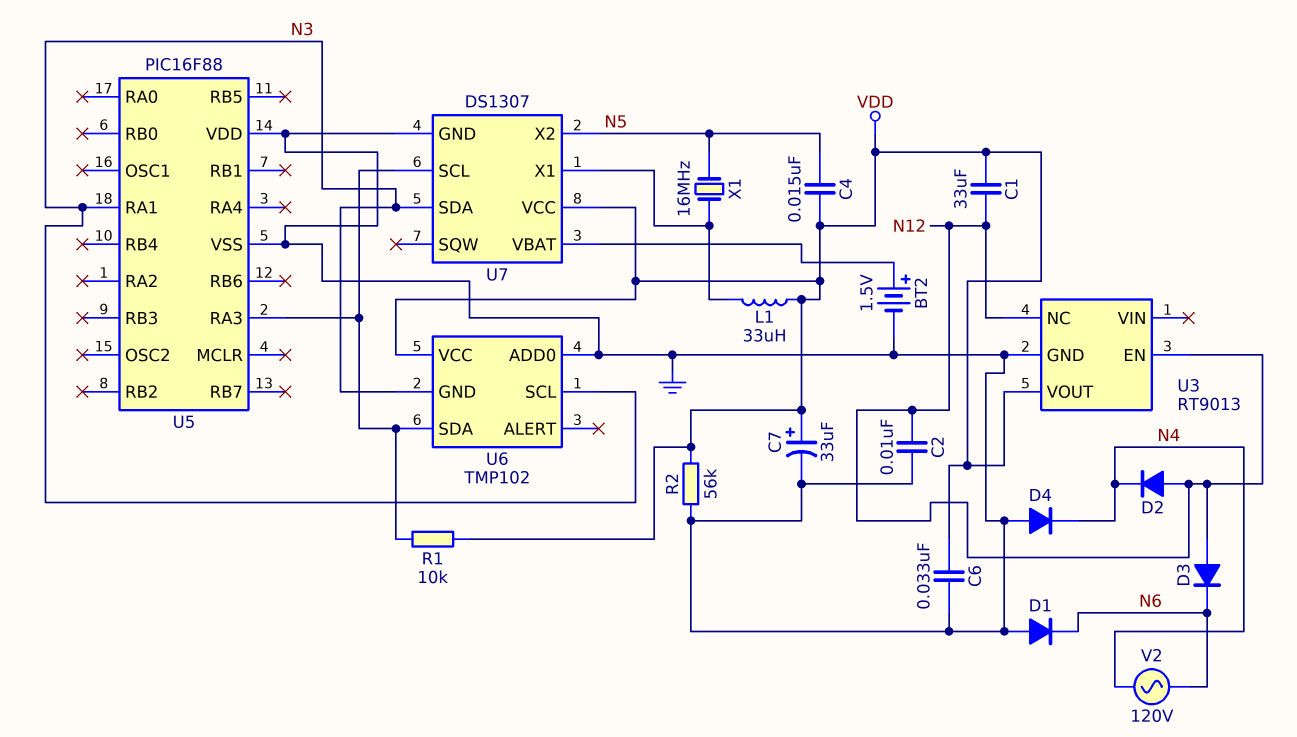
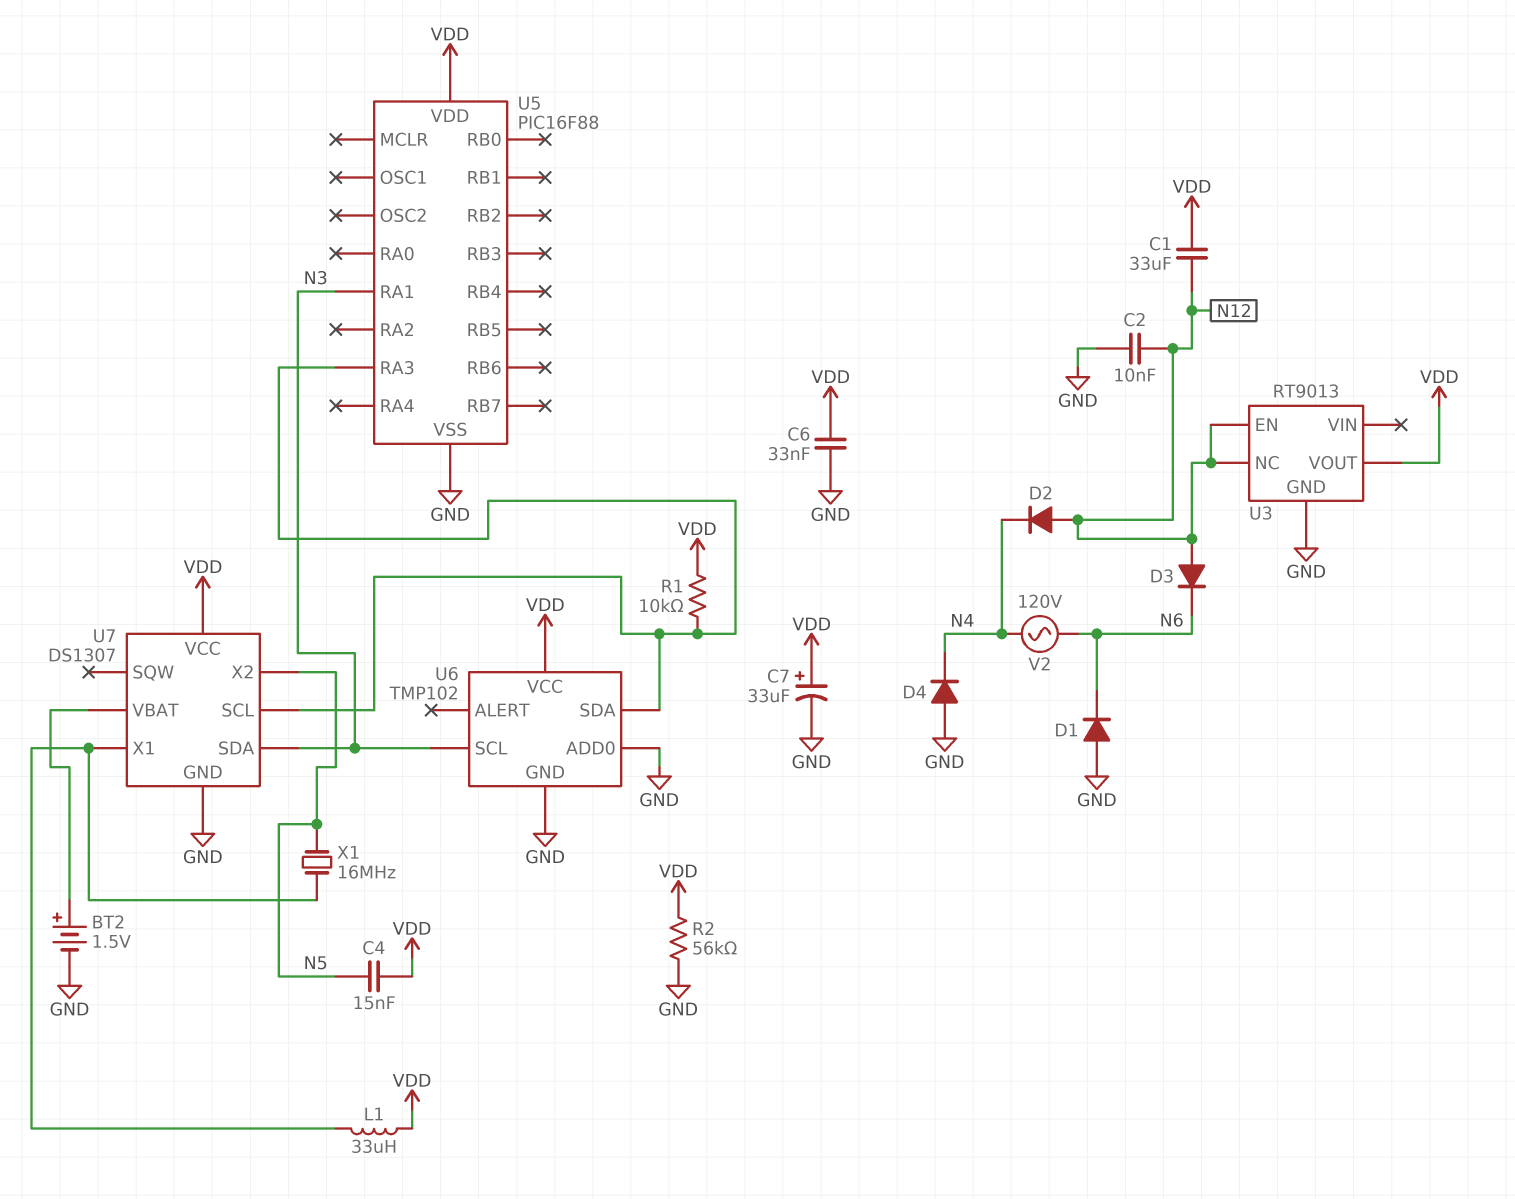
U5 pin VDD: GND -> VDD
U6 pin GND: N3 -> GND

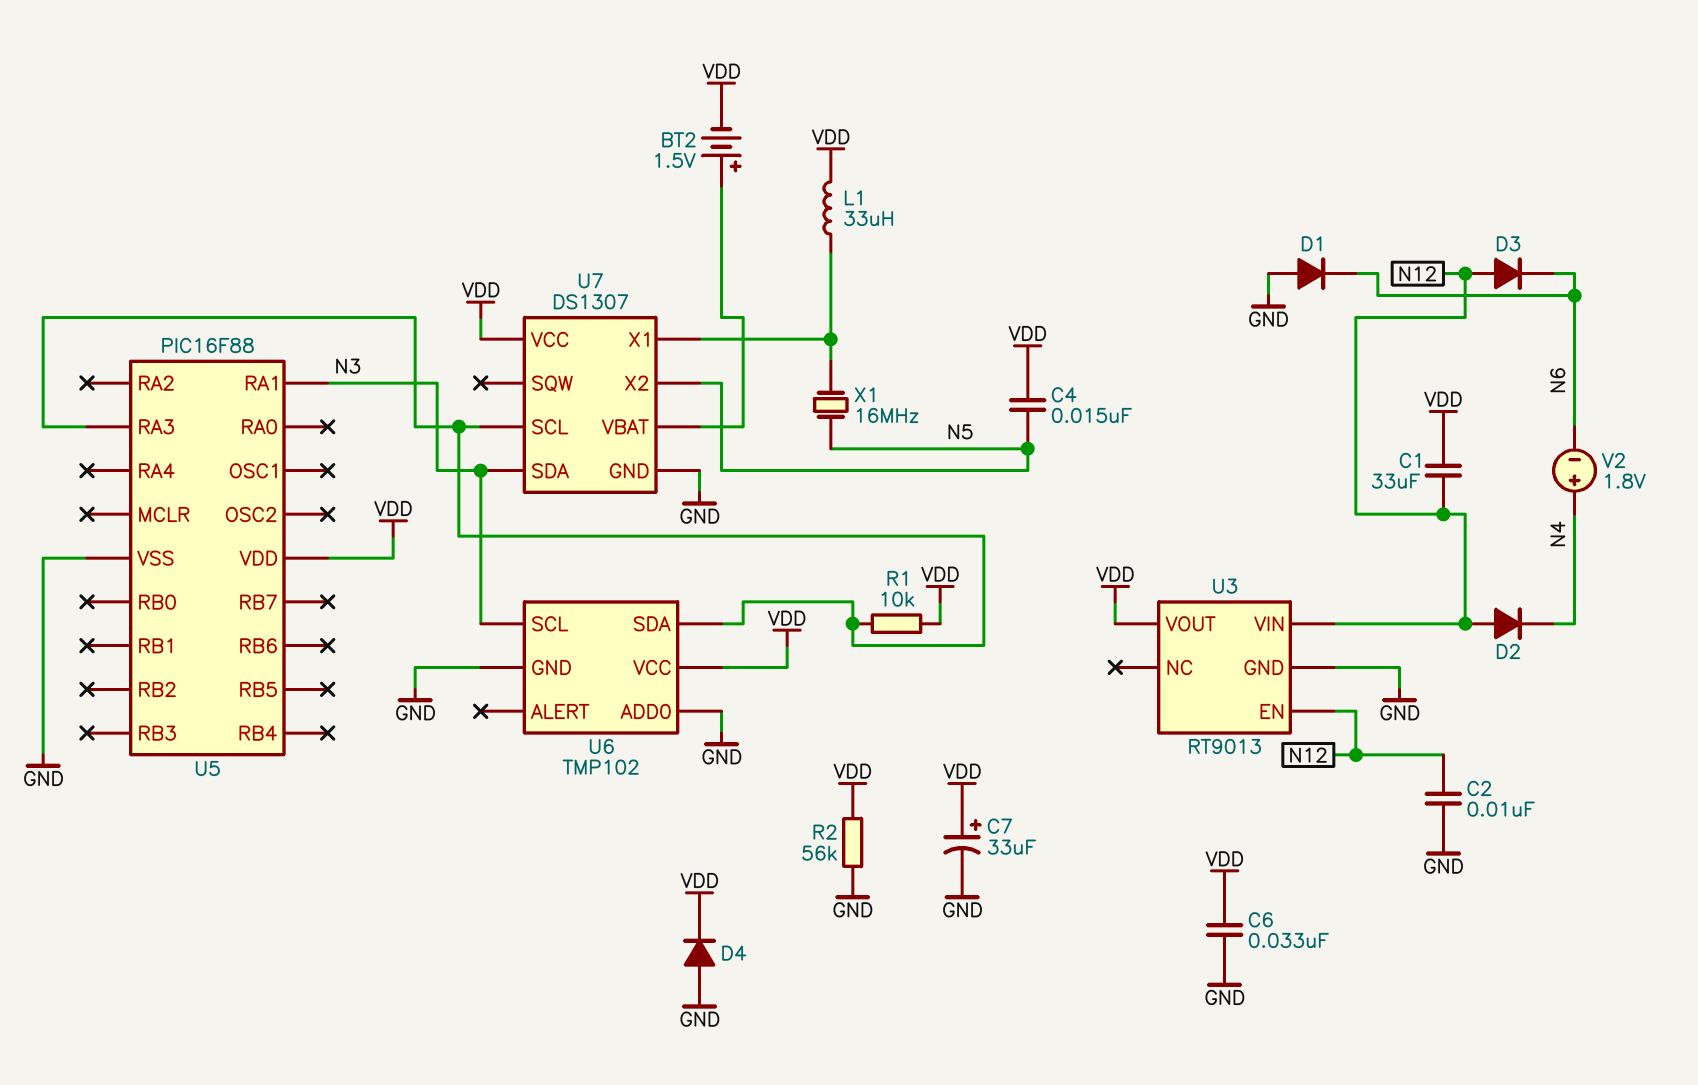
BT2: 1.5V (plus U7/VBAT, minus GND) -> 1.5V (plus U7/VBAT, minus VDD)
D4: diode (A GND, K N4) -> diode (A GND, K VDD)
U3 pin NC: N12 -> none
U3 pin VIN: none -> N12
V2: AC 120V (N4, N6) -> 1.8V (plus N4, minus N6)

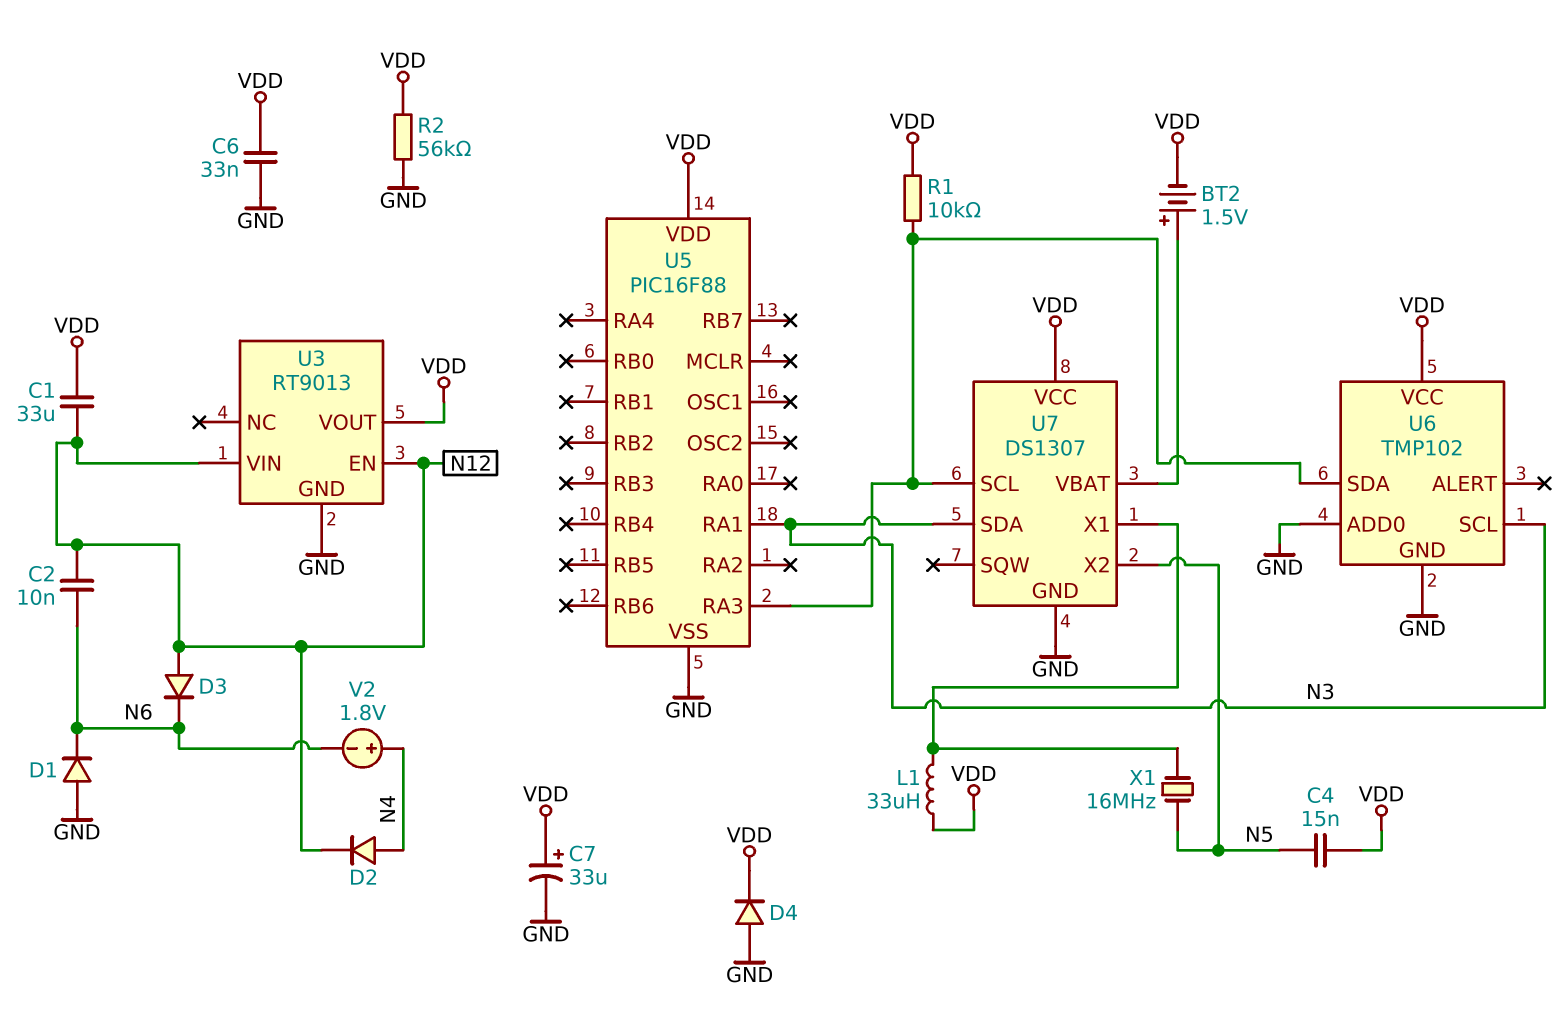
C2: 10nF (GND, N12) -> 10nF (N6, N12)
D2: diode (A N12, K N4) -> diode (A N4, K N12)

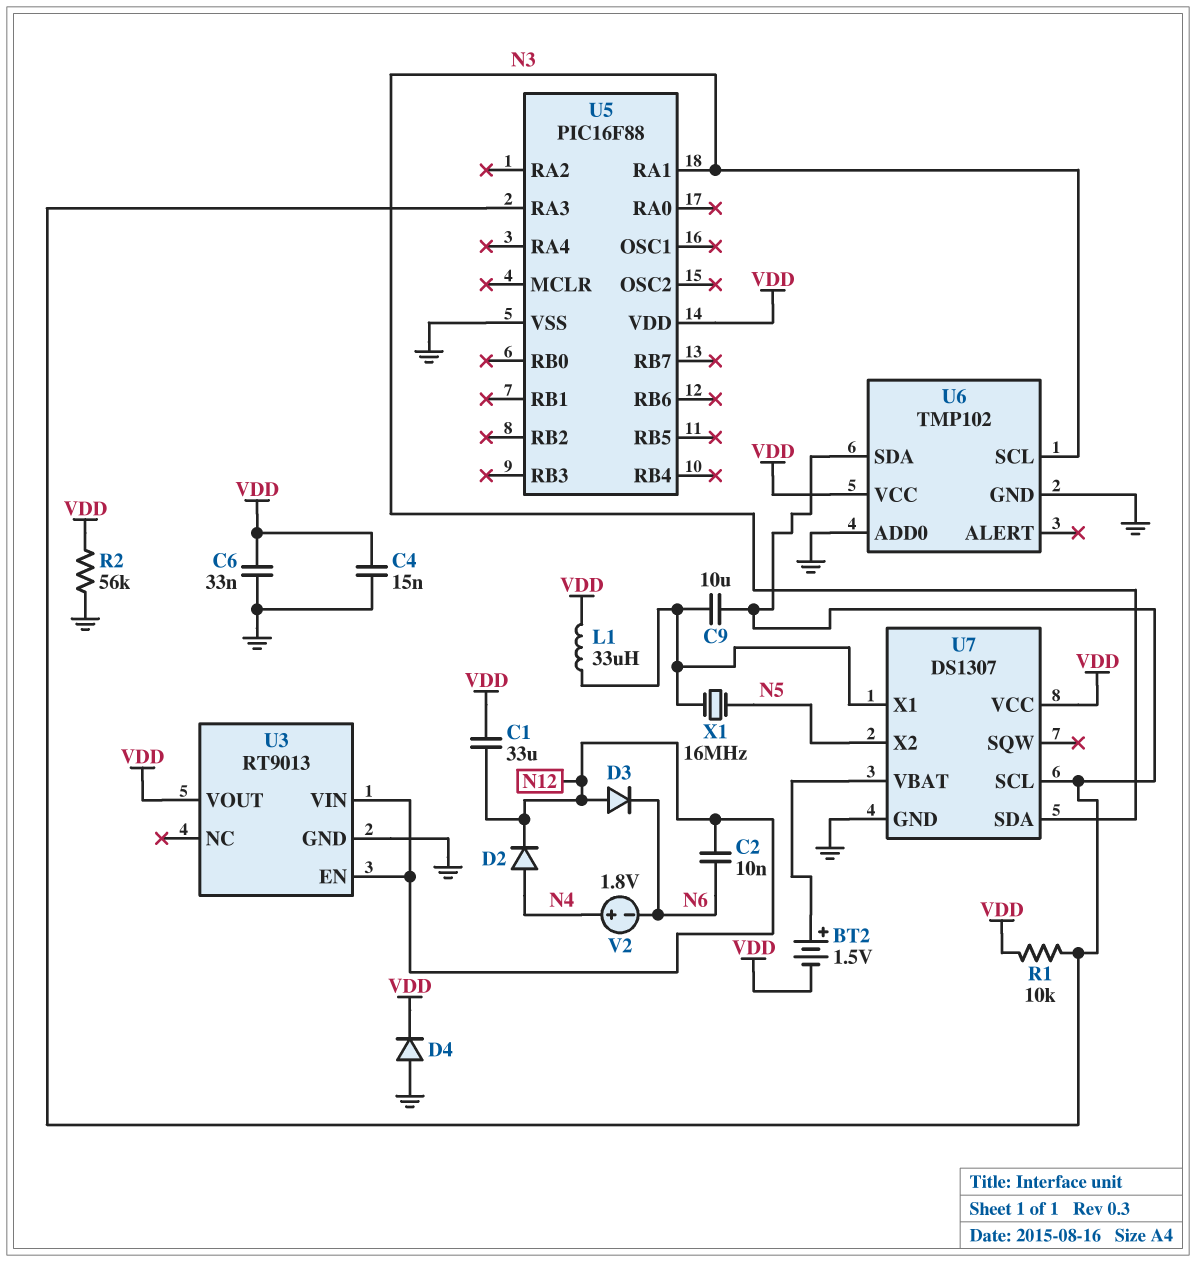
C4: 15nF (N5, VDD) -> 15nF (GND, VDD)
C7: 33uF (plus VDD, minus GND) -> none
C9: none -> 10uF (U5/RA3, U7/X1)
D1: diode (A GND, K N6) -> none

